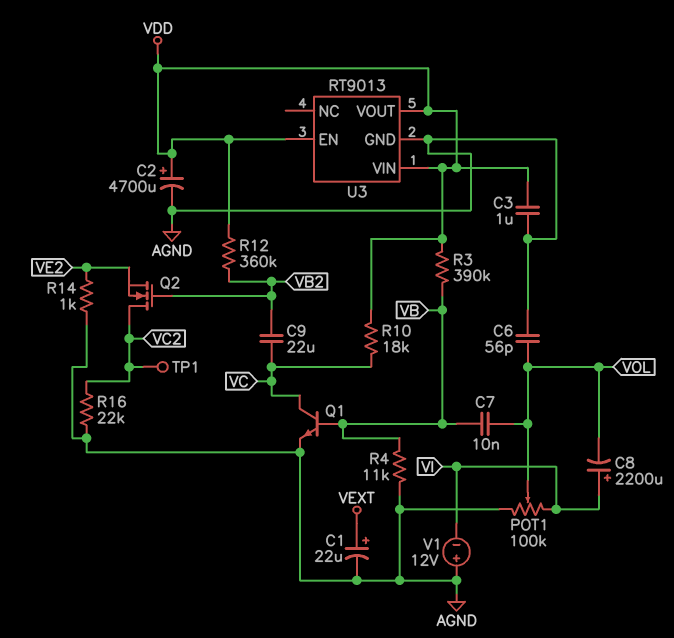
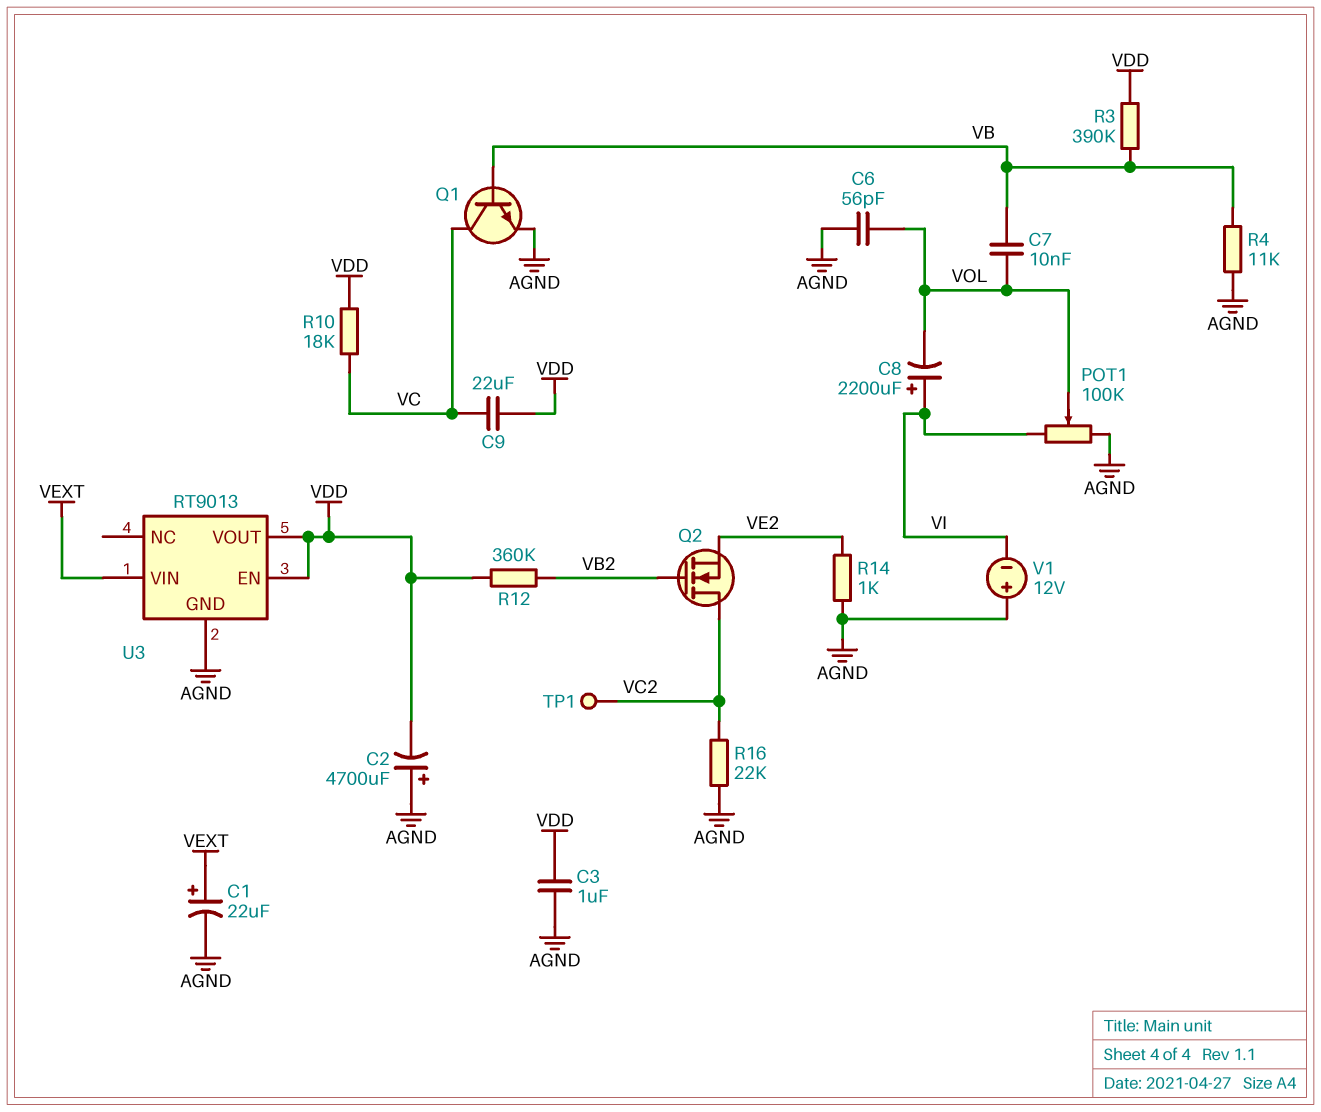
C2: 4700uF (plus VDD, minus AGND) -> 4700uF (plus AGND, minus VDD)
C9: 22uF (VB2, VC) -> 22uF (VC, VDD)
U3 pin VIN: VDD -> VEXT

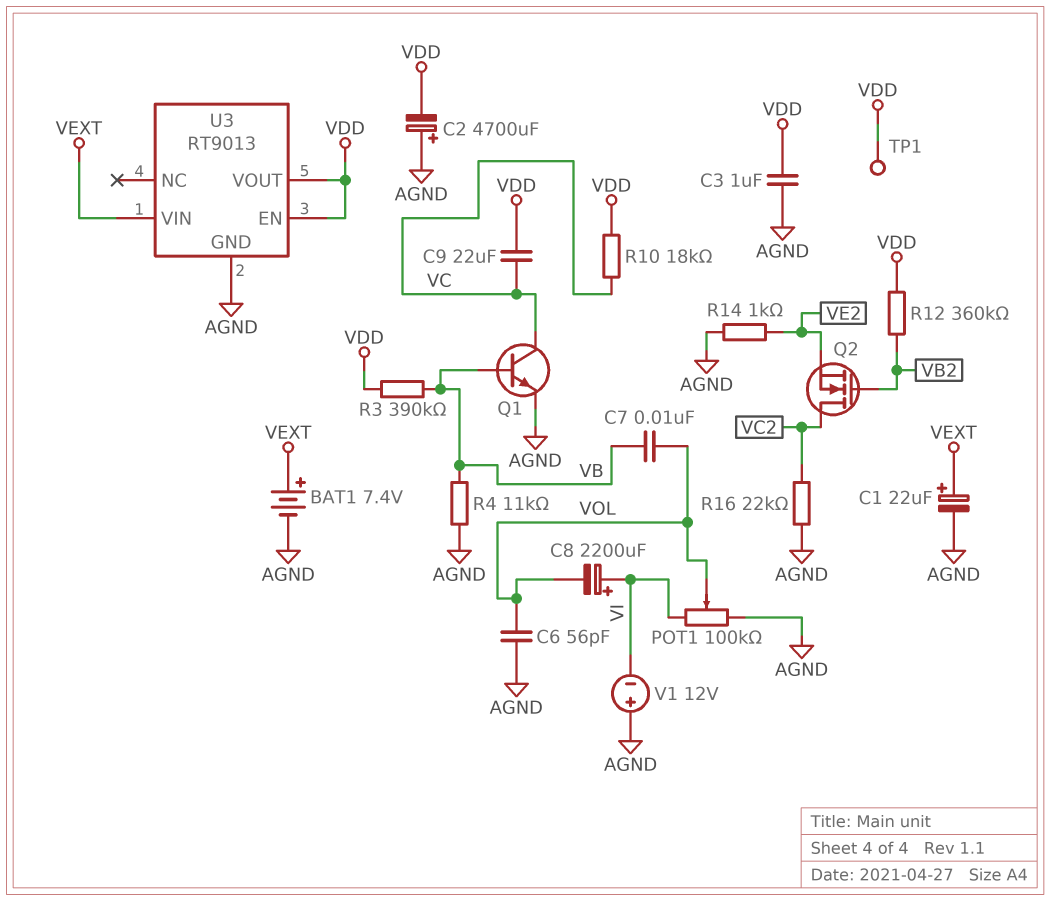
BAT1: none -> 7.4V (plus VEXT, minus AGND)
TP1: test point (VC2) -> test point (VDD)

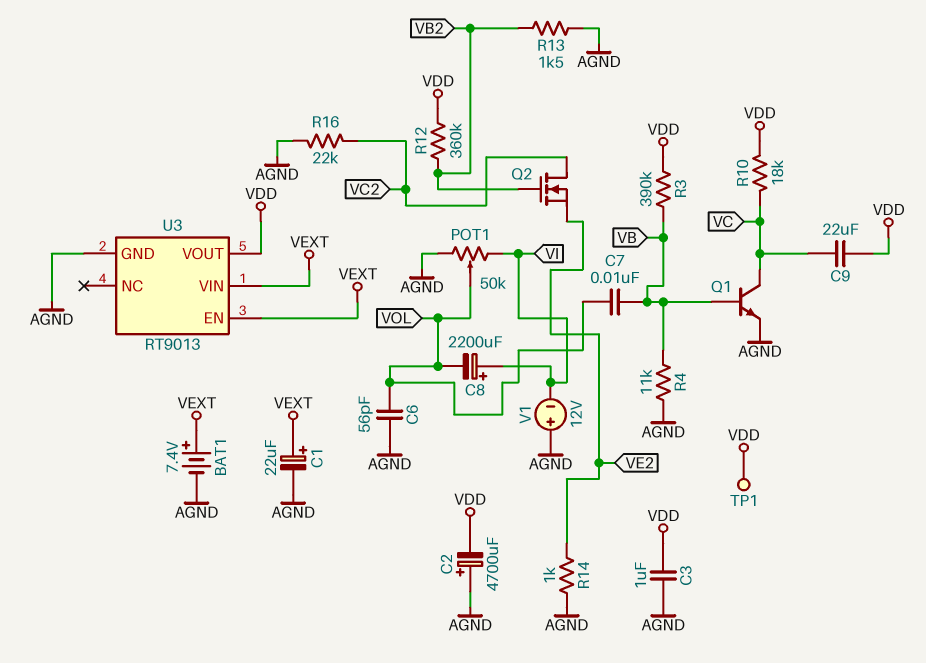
POT1: 100k (AGND, VI, wiper VOL) -> 50k (AGND, VI, wiper VOL)
R13: none -> 1.5k (AGND, VB2)
U3 pin EN: VDD -> VEXT

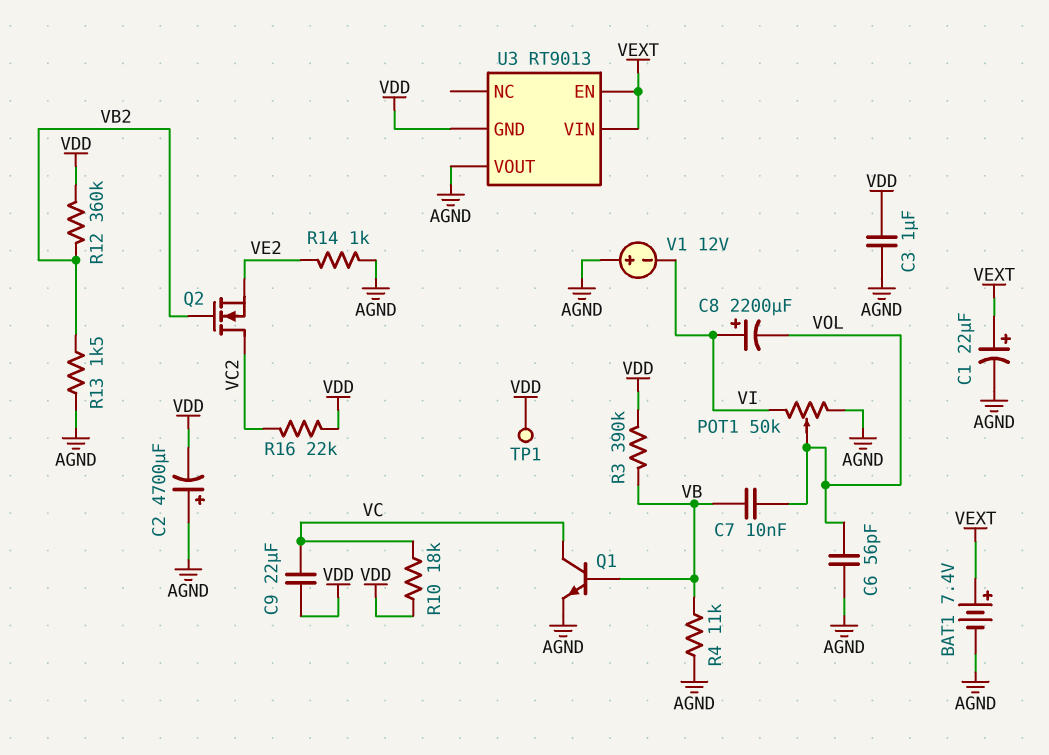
R16: 22k (AGND, VC2) -> 22k (VC2, VDD)
U3 pin GND: AGND -> VDD
U3 pin VOUT: VDD -> AGND

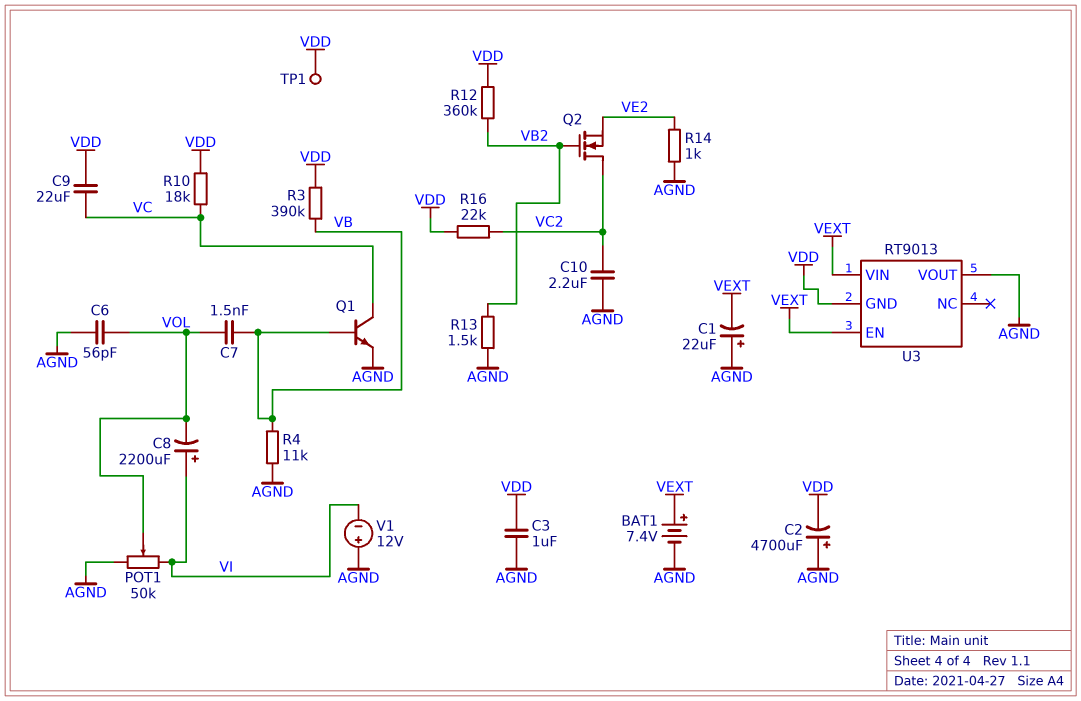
C1: 22uF (plus VEXT, minus AGND) -> 22uF (plus AGND, minus VEXT)
C7: 10nF (VB, VOL) -> 1.5nF (VB, VOL)
C10: none -> 2.2uF (AGND, VC2)

